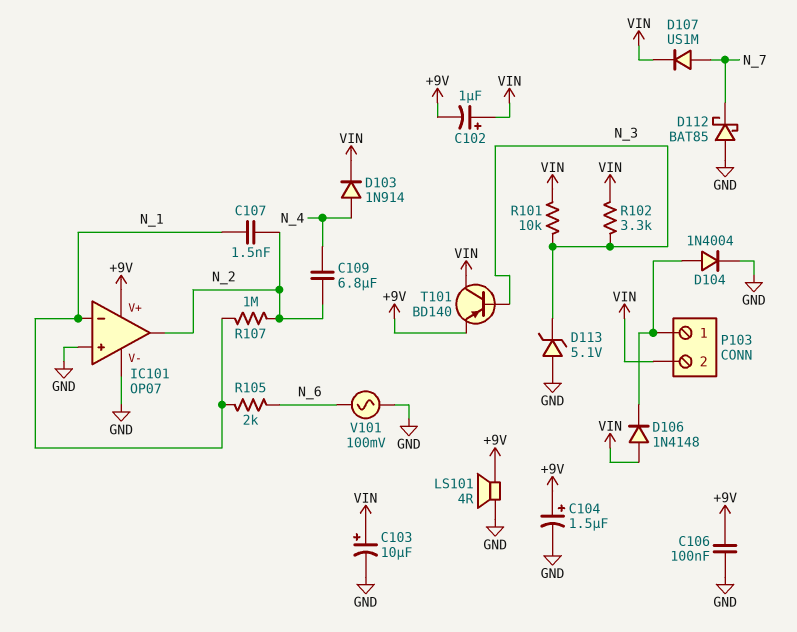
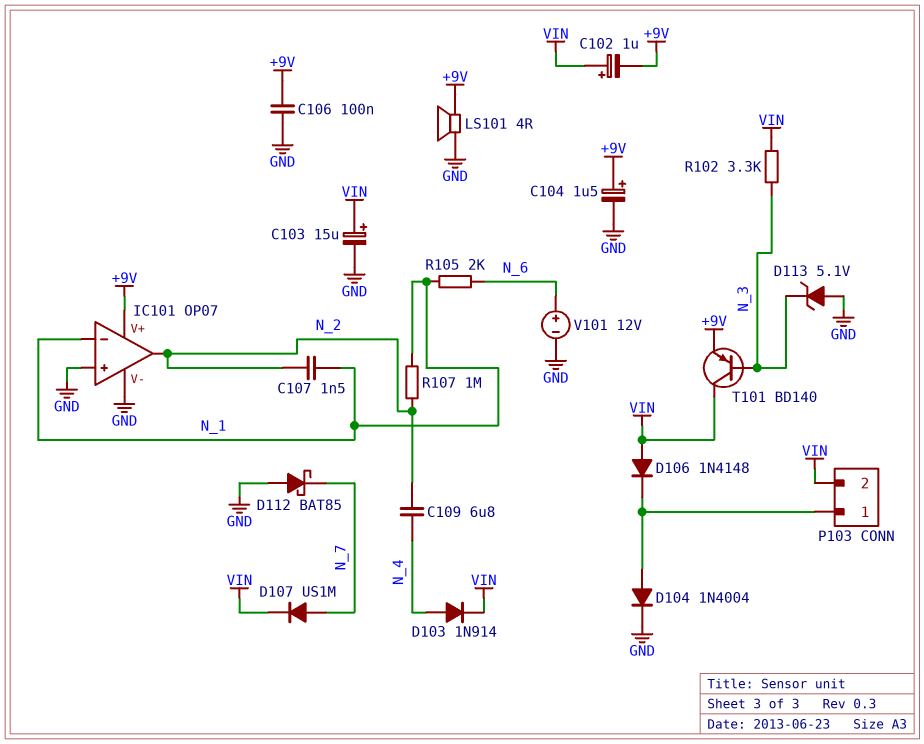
C103: 10uF (plus VIN, minus GND) -> 15uF (plus VIN, minus GND)
R101: 10k (N_3, VIN) -> none
V101: AC 100mV (GND, N_6) -> 12V (plus N_6, minus GND)

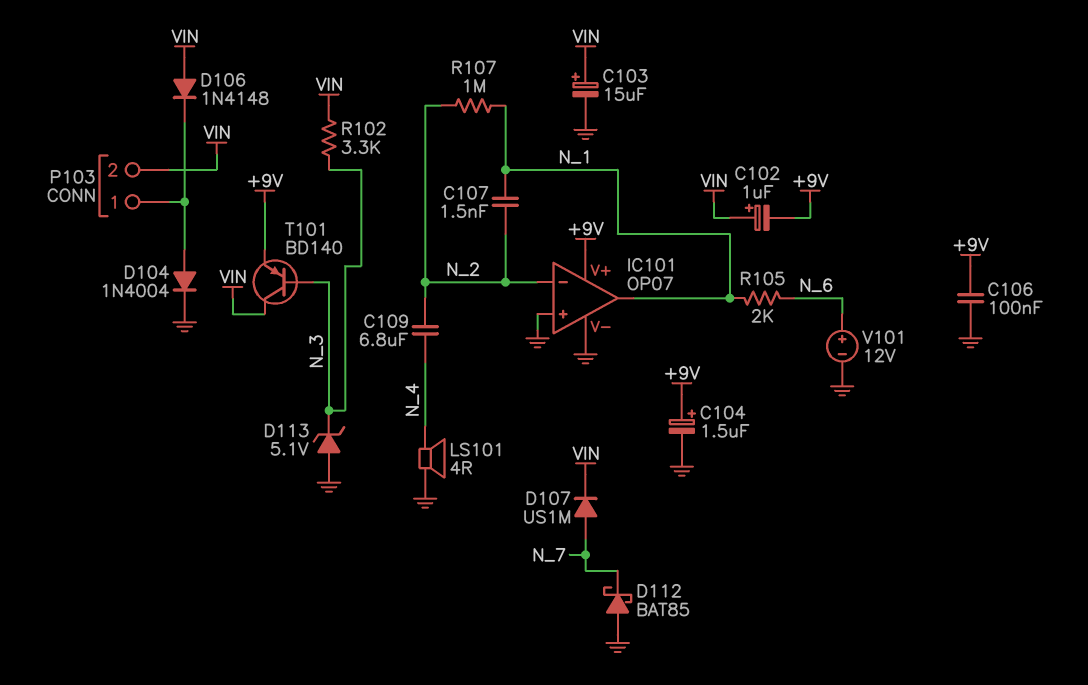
D103: diode 1N914 (A N_4, K VIN) -> none
IC101 pin in-: N_1 -> N_2
IC101 pin out: N_2 -> N_1
LS101: speaker 4R (+9V, GND) -> speaker 4R (GND, N_4)

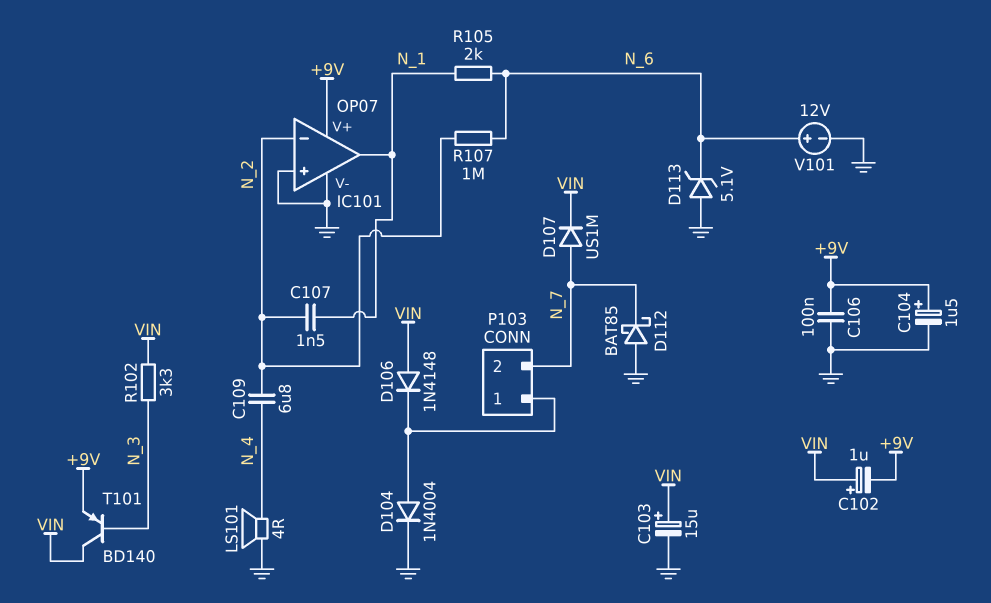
D113: zener 5.1V (A GND, K N_3) -> zener 5.1V (A GND, K N_6)
P103 pin 2: VIN -> N_7
R107: 1M (N_1, N_2) -> 1M (N_2, N_6)

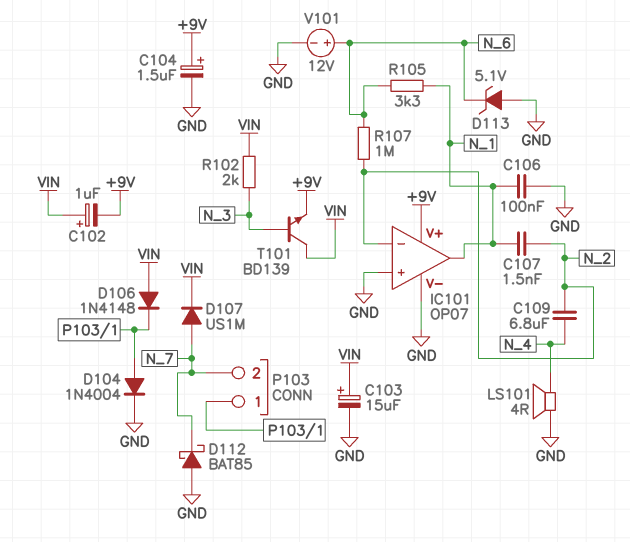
C106: 100nF (+9V, GND) -> 100nF (GND, N_1)
R102: 3.3k (N_3, VIN) -> 2k (N_3, VIN)
R105: 2k (N_1, N_6) -> 3.3k (N_1, N_6)
T101: PNP BD140 (B N_3, C VIN, E +9V) -> NPN BD139 (B N_3, C VIN, E +9V)

